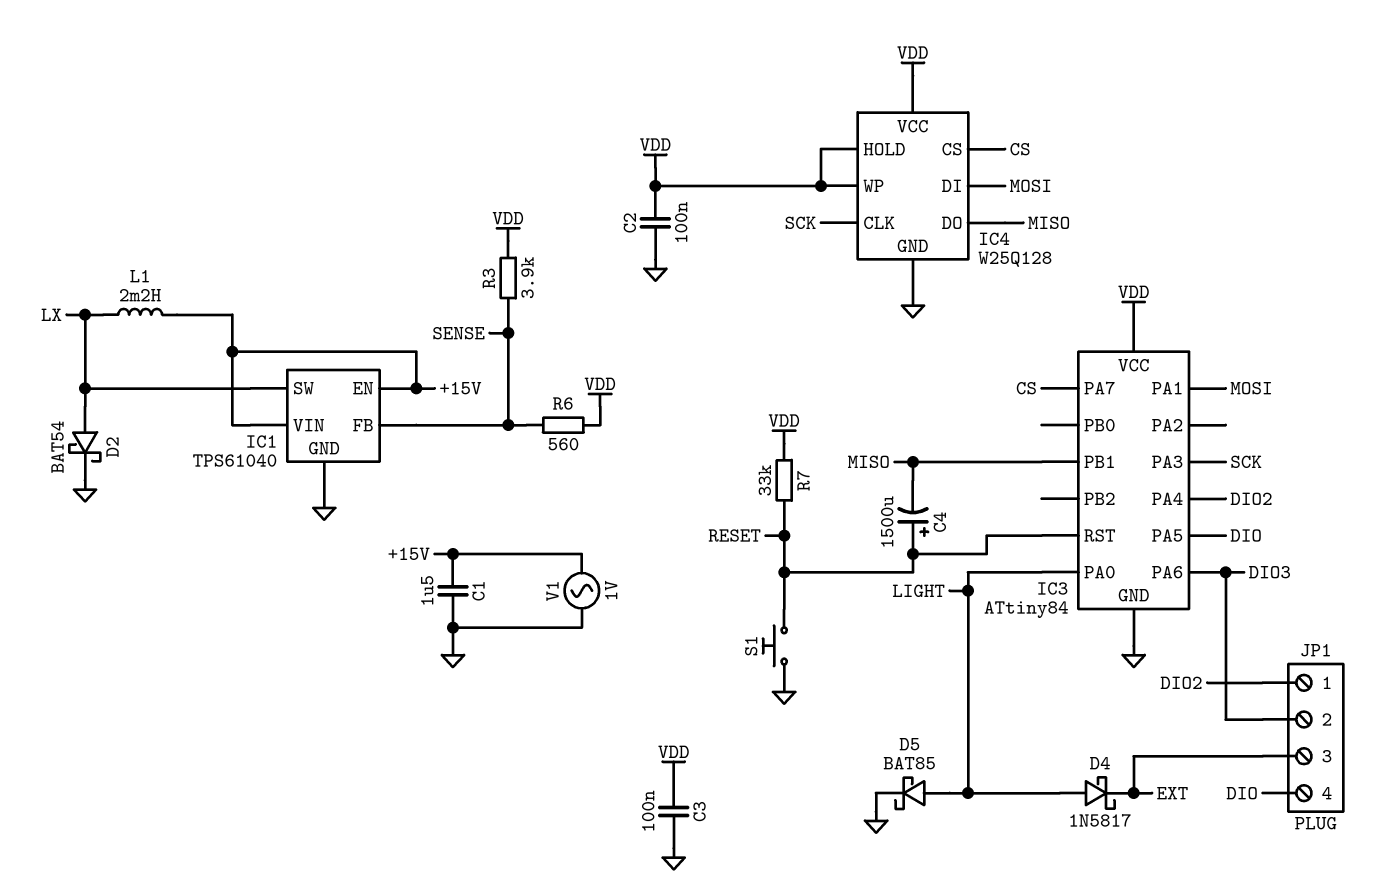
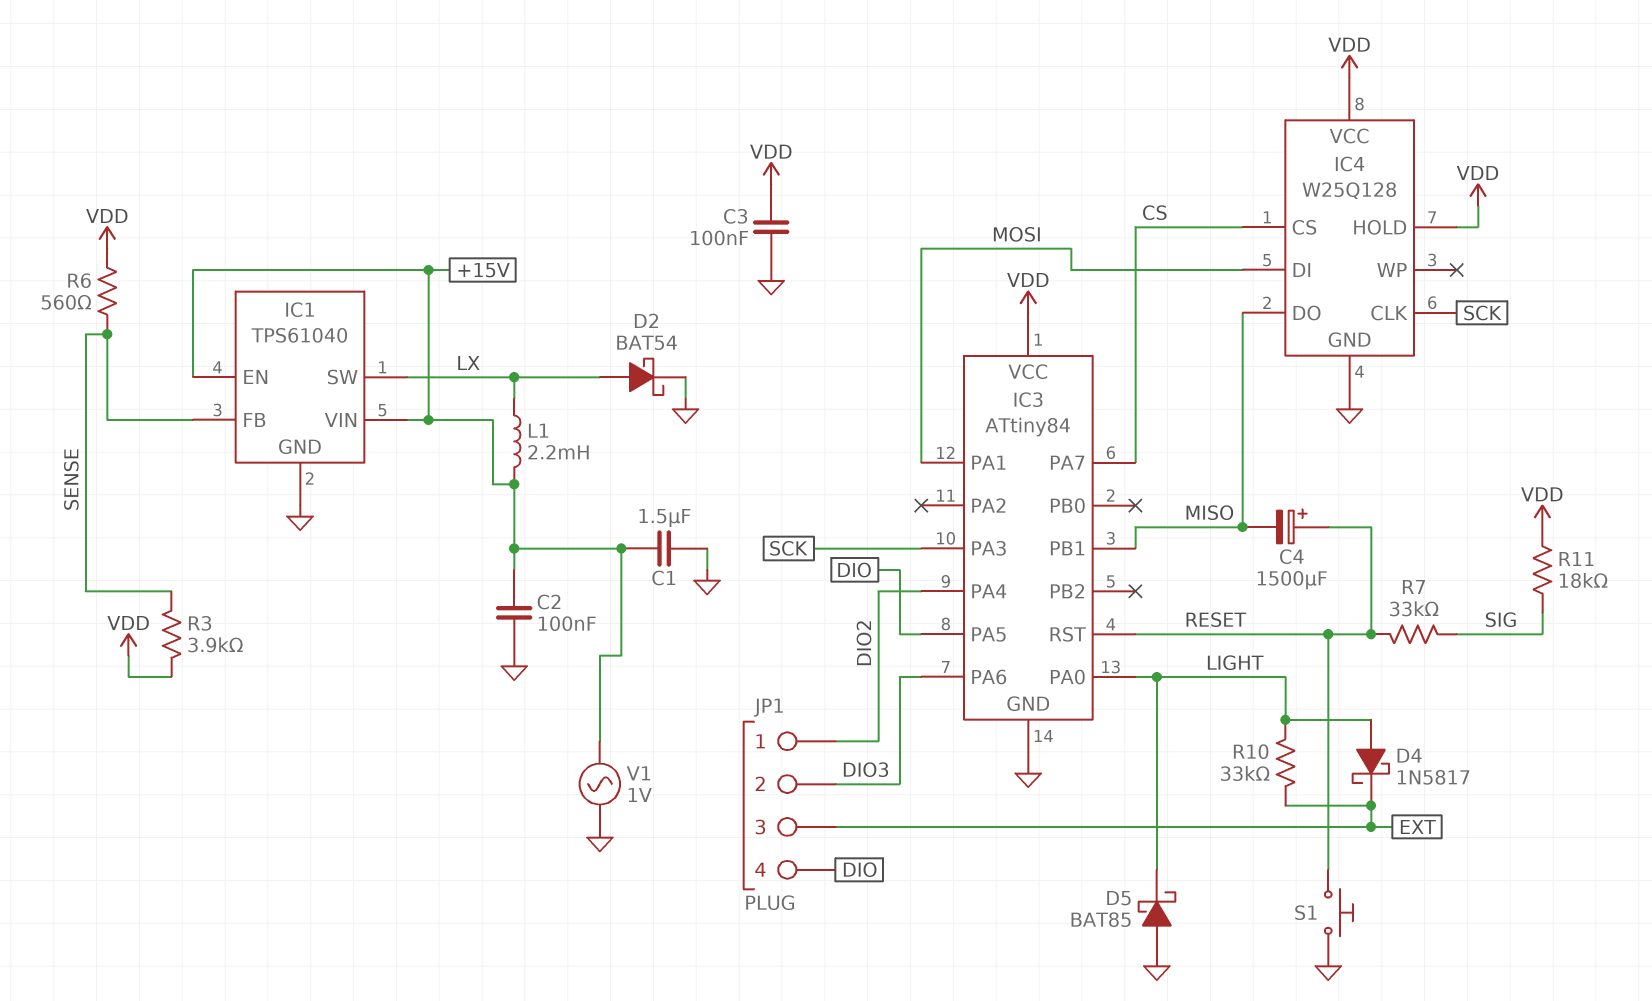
C2: 100nF (GND, VDD) -> 100nF (+15V, GND)
D5: schottky BAT85 (A LIGHT, K GND) -> schottky BAT85 (A GND, K LIGHT)
IC4 pin WP: VDD -> none
R7: 33k (RESET, VDD) -> 33k (RESET, SIG)
R10: none -> 33k (EXT, LIGHT)
R11: none -> 18k (SIG, VDD)

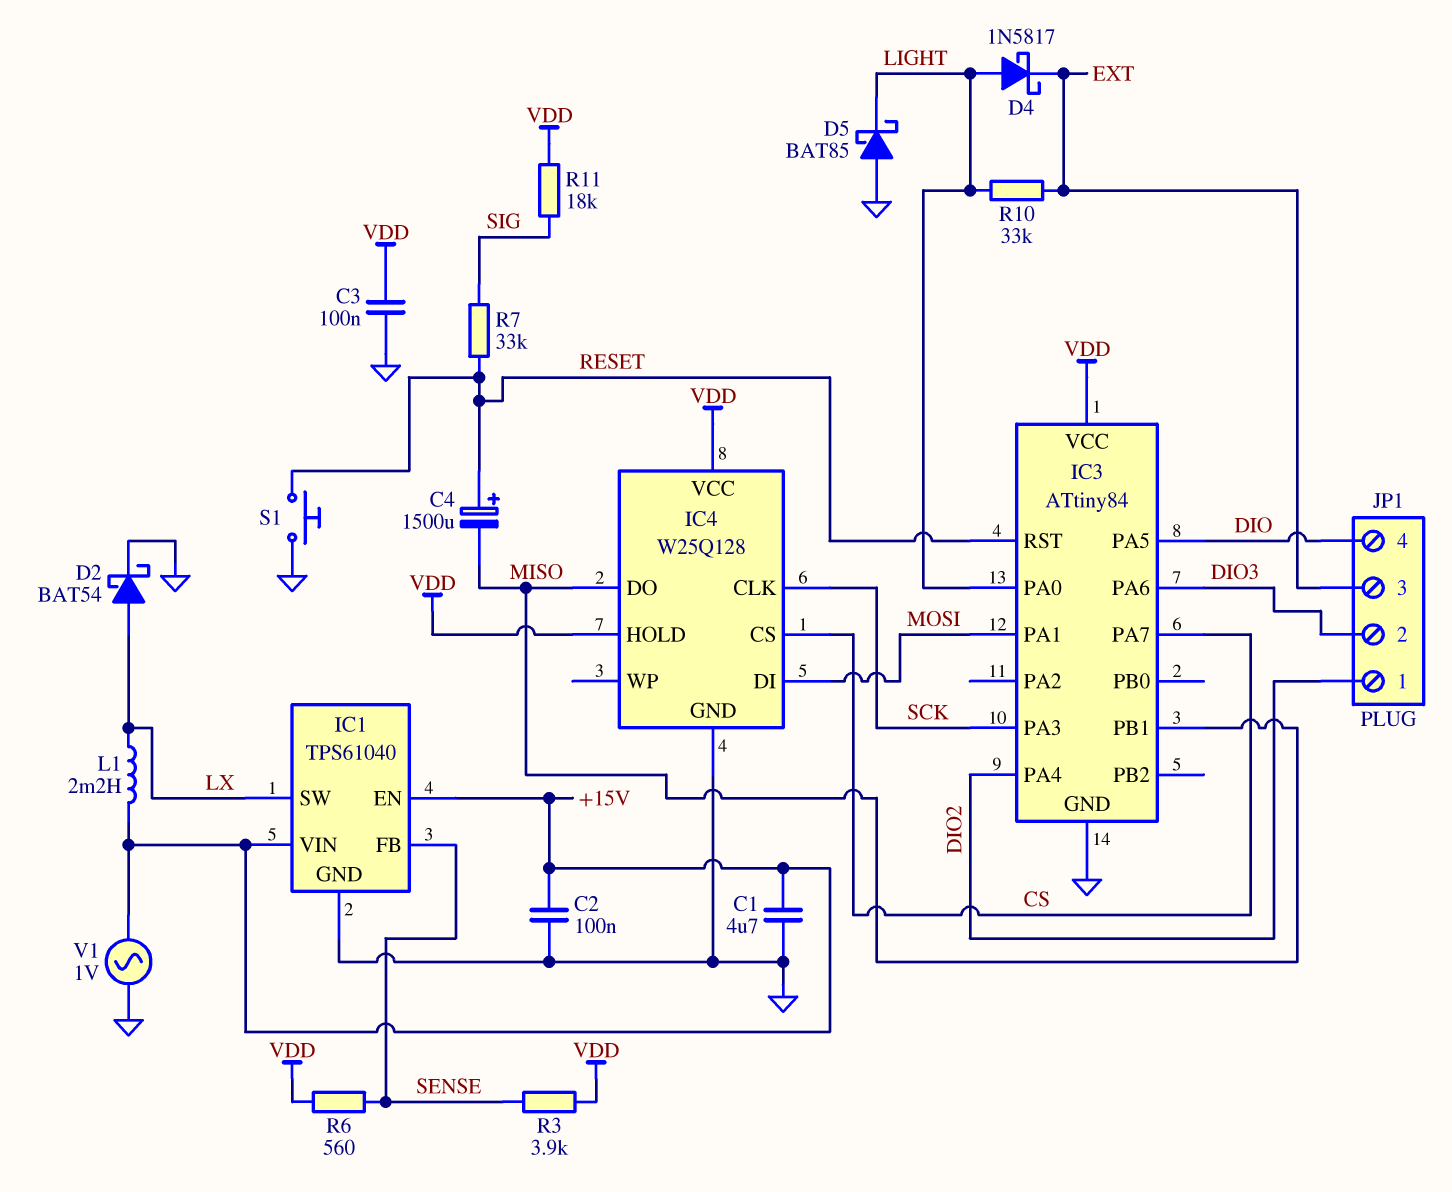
C1: 1.5uF (+15V, GND) -> 4.7uF (+15V, GND)

